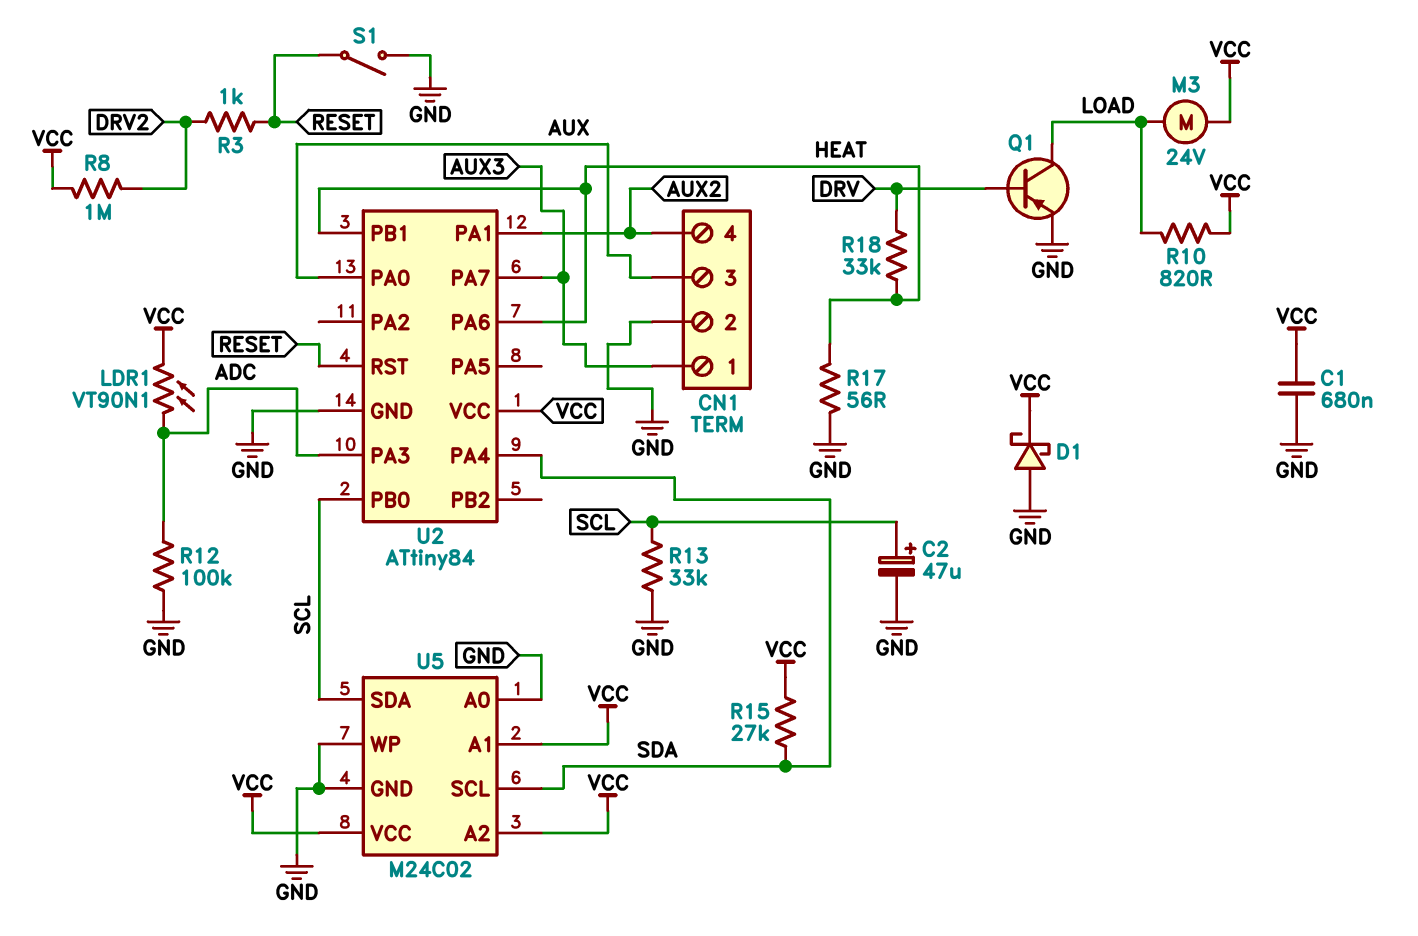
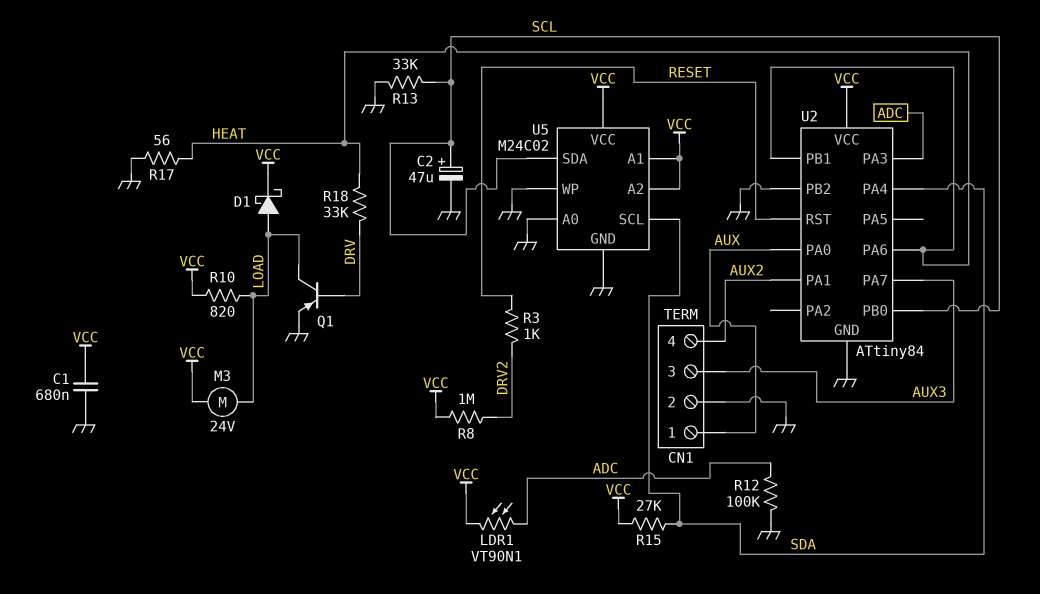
CN1 pin 1: AUX3 -> AUX
CN1 pin 3: AUX -> AUX3
D1: schottky (A GND, K VCC) -> schottky (A LOAD, K VCC)
S1: switch (GND, RESET) -> none
U2 pin PB2: none -> GND

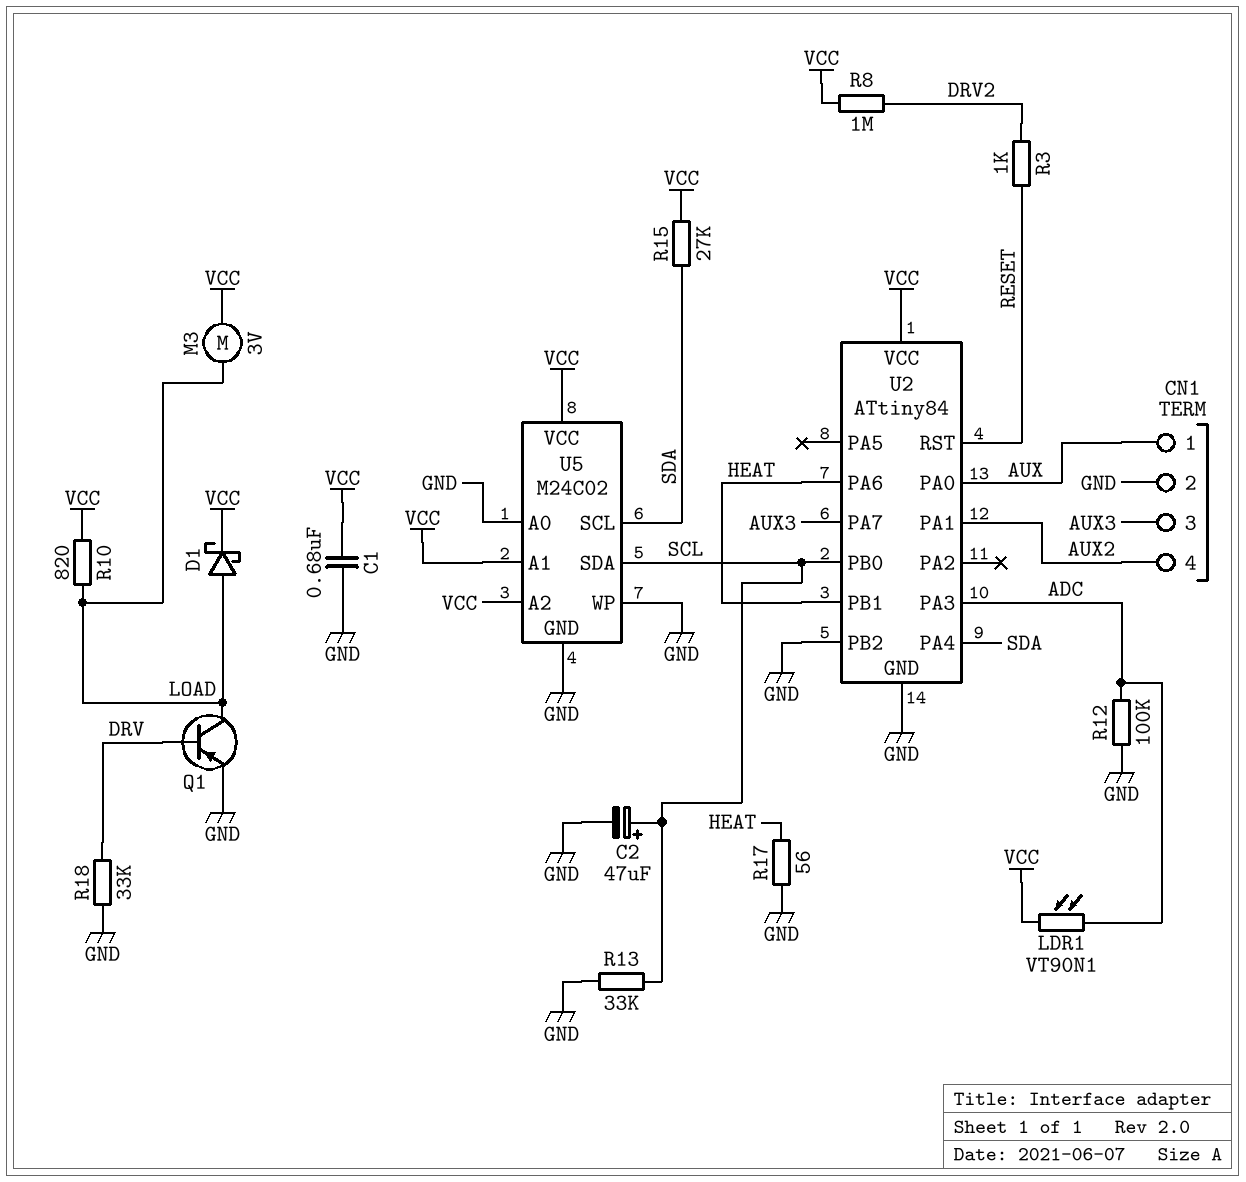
M3: motor 24V (LOAD, VCC) -> motor 3V (LOAD, VCC)
R18: 33k (DRV, HEAT) -> 33k (DRV, GND)

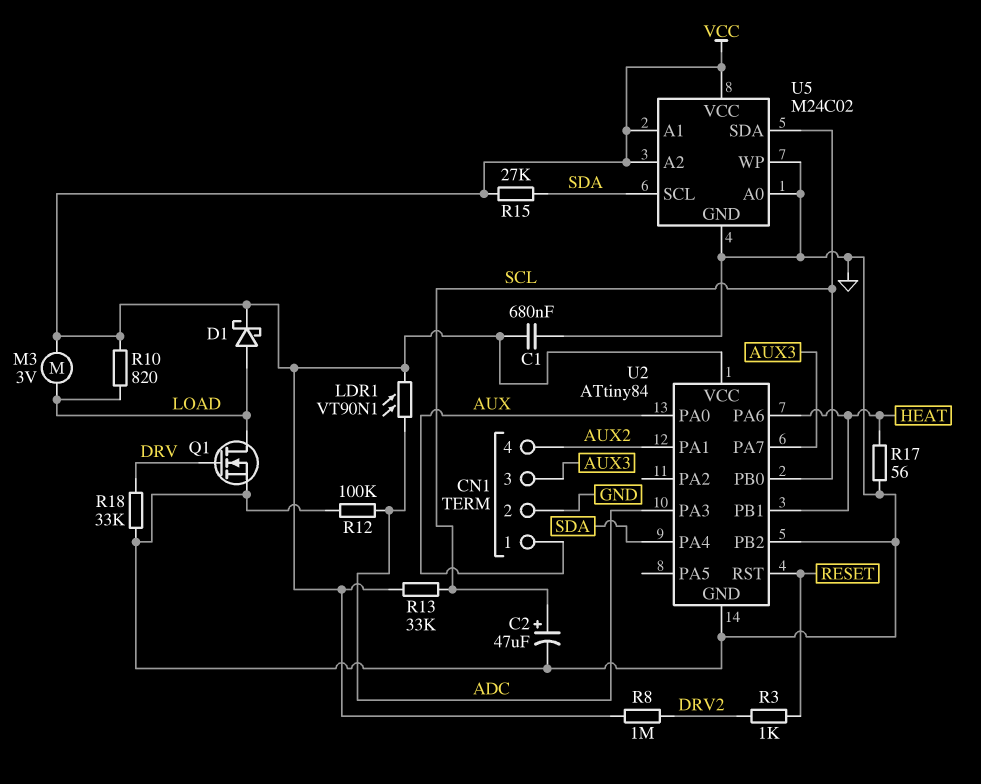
Q1: PNP (B DRV, C LOAD, E GND) -> NMOS (G DRV, D LOAD, S GND)
R13: 33k (GND, SCL) -> 33k (SCL, VCC)

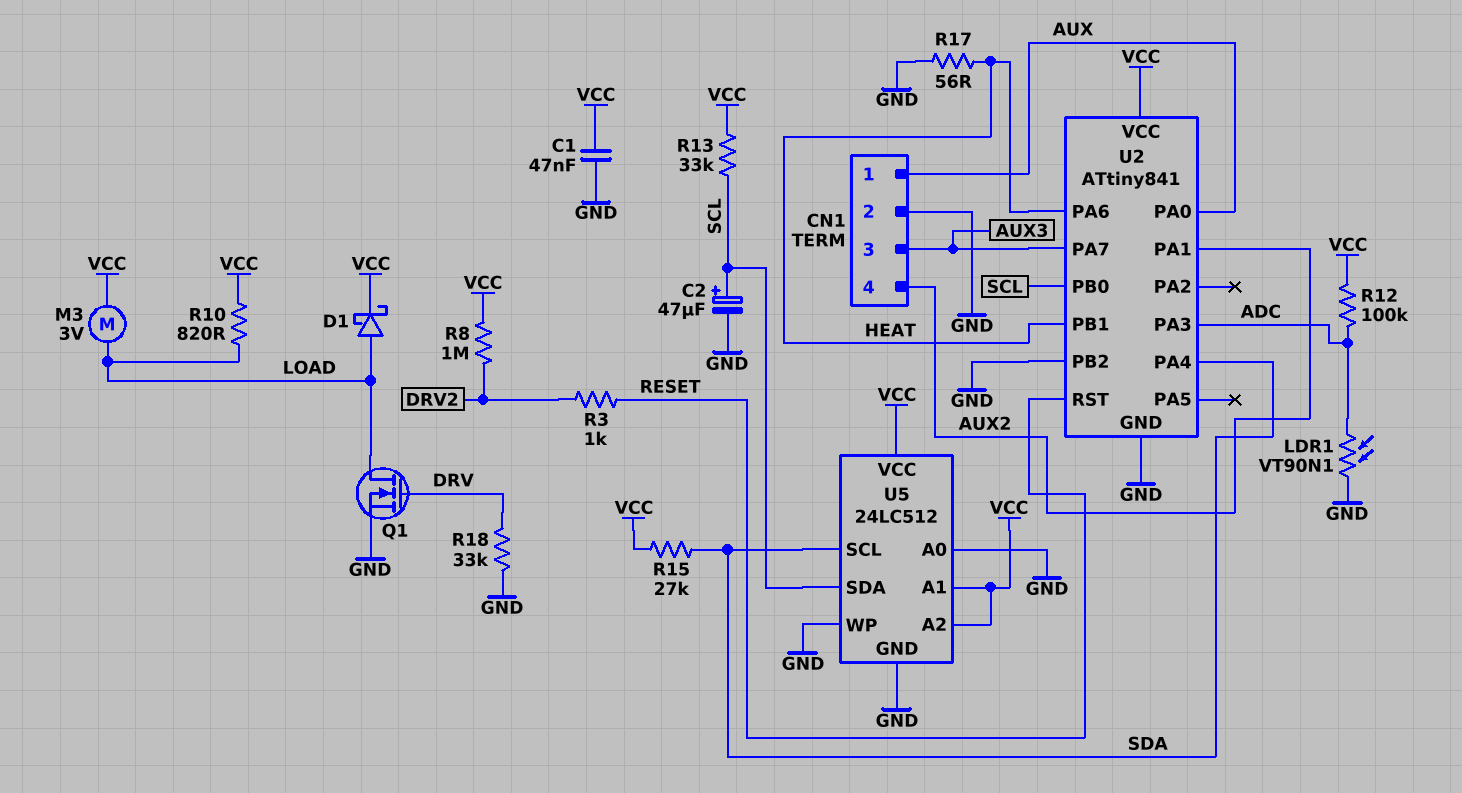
C1: 680nF (GND, VCC) -> 47nF (GND, VCC)
LDR1: VT90N1 (ADC, VCC) -> VT90N1 (ADC, GND)
R12: 100k (ADC, GND) -> 100k (ADC, VCC)
U2: ATtiny84 -> ATtiny841
U5: M24C02 -> 24LC512

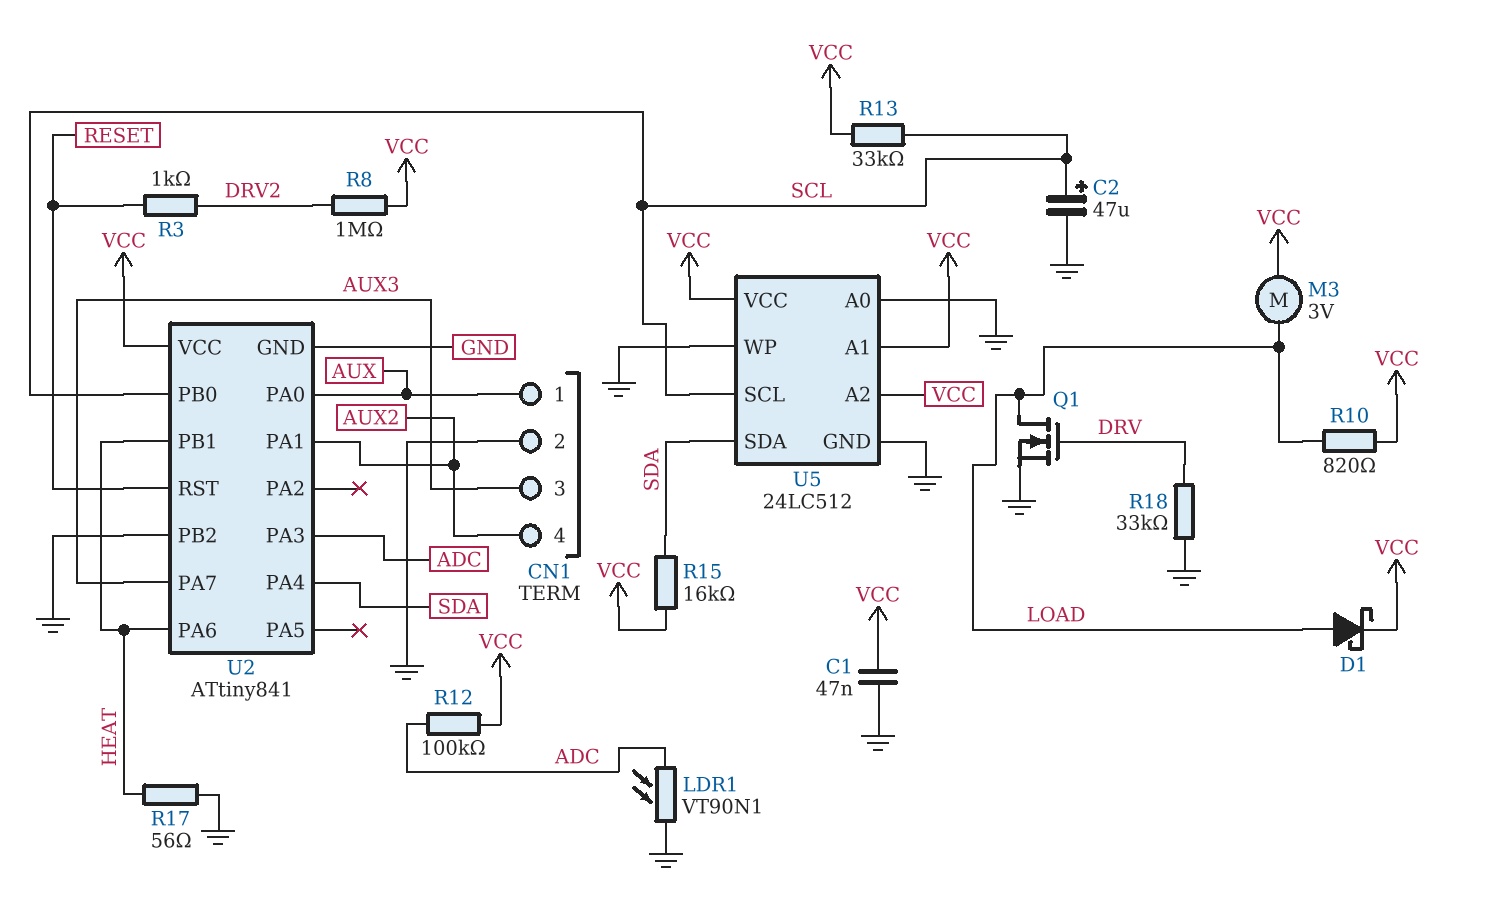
R15: 27k (SDA, VCC) -> 16k (SDA, VCC)
U5 pin SCL: SDA -> SCL
U5 pin SDA: SCL -> SDA

